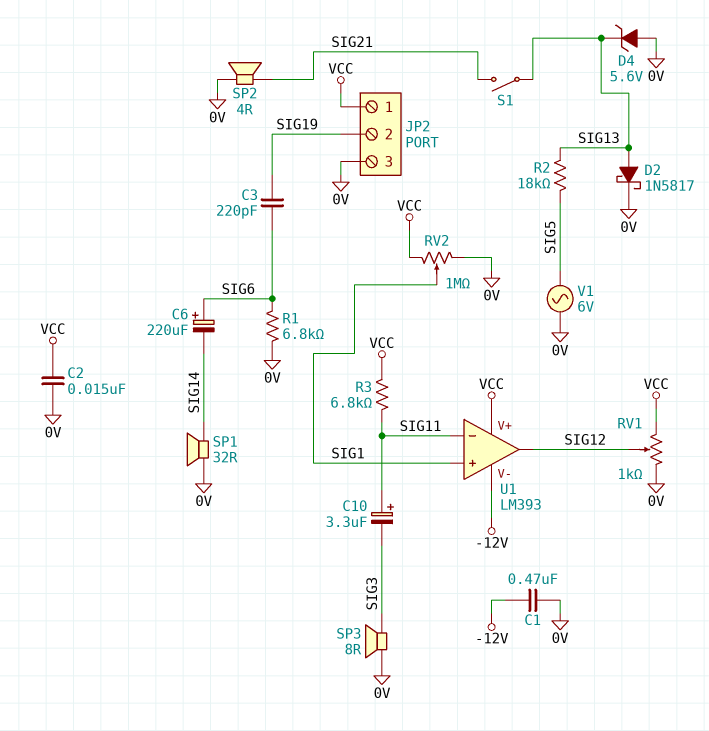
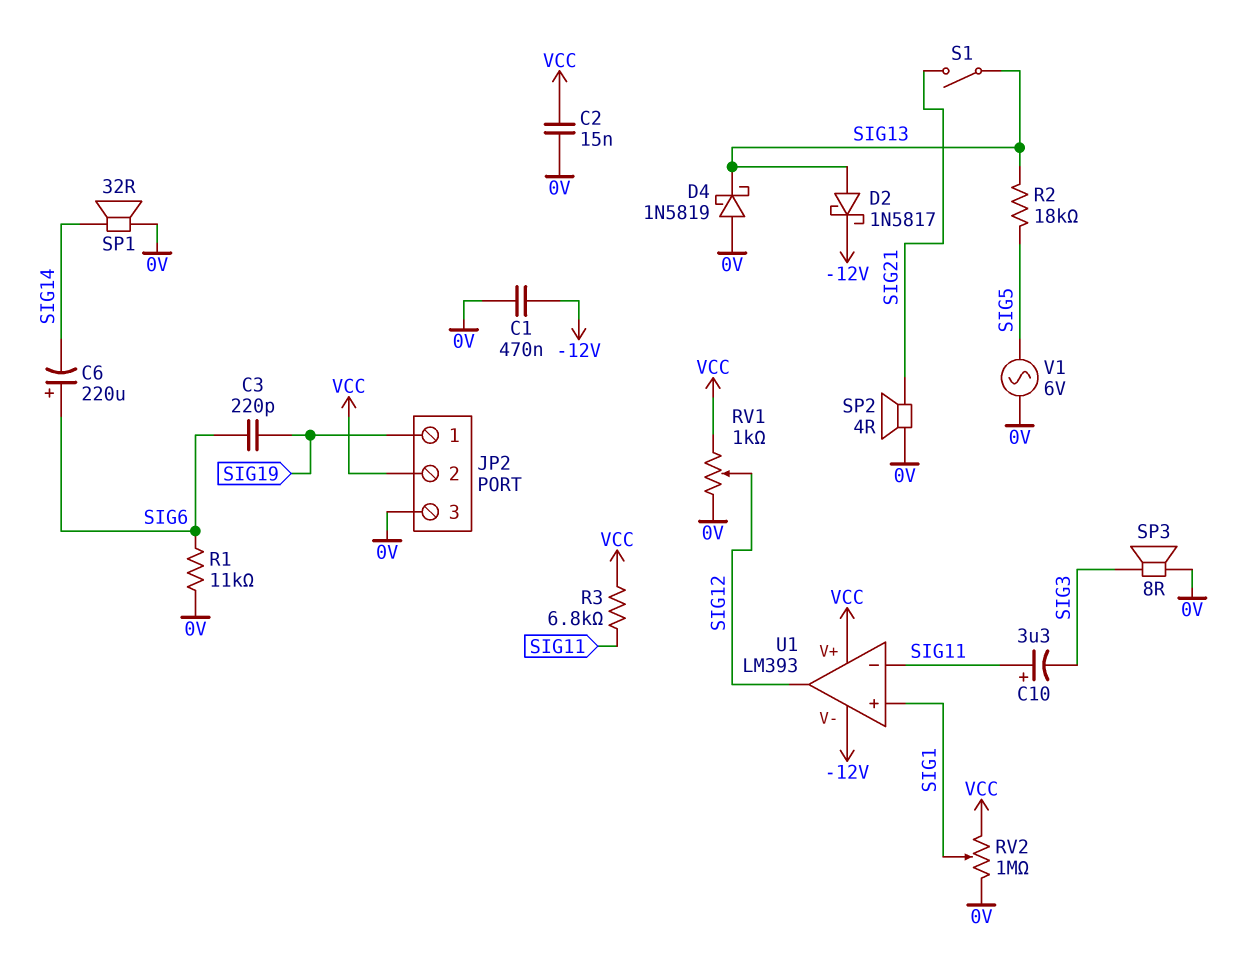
D2: schottky 1N5817 (A SIG13, K 0V) -> schottky 1N5817 (A SIG13, K -12V)
D4: zener 5.6V (A 0V, K SIG13) -> schottky 1N5819 (A 0V, K SIG13)
JP2 pin 1: VCC -> SIG19
JP2 pin 2: SIG19 -> VCC
R1: 6.8k (0V, SIG6) -> 11k (0V, SIG6)

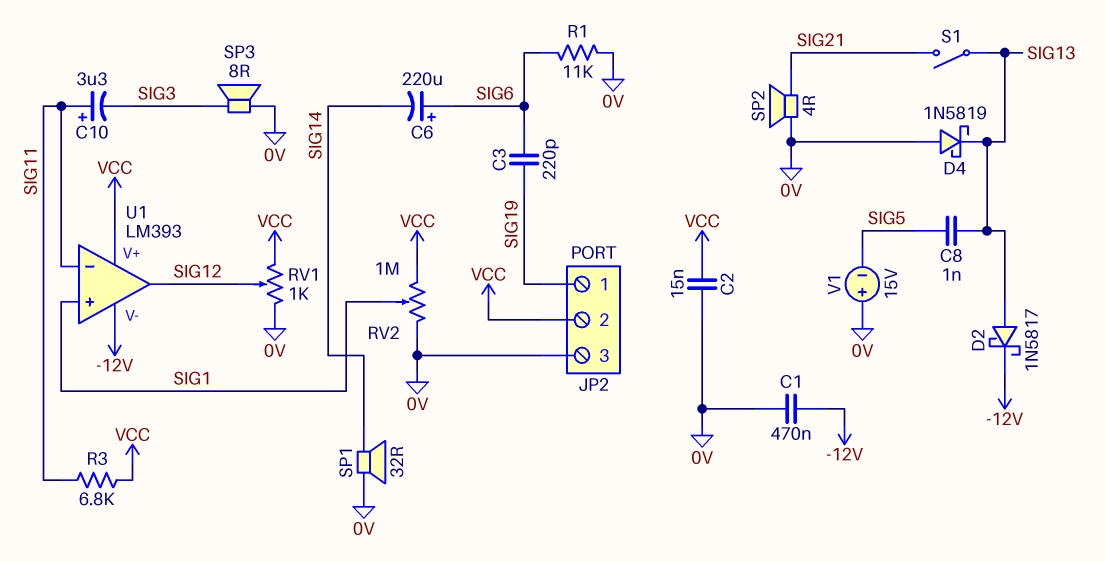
C8: none -> 1nF (SIG5, SIG13)
R2: 18k (SIG5, SIG13) -> none
V1: AC 6V (0V, SIG5) -> 15V (plus 0V, minus SIG5)

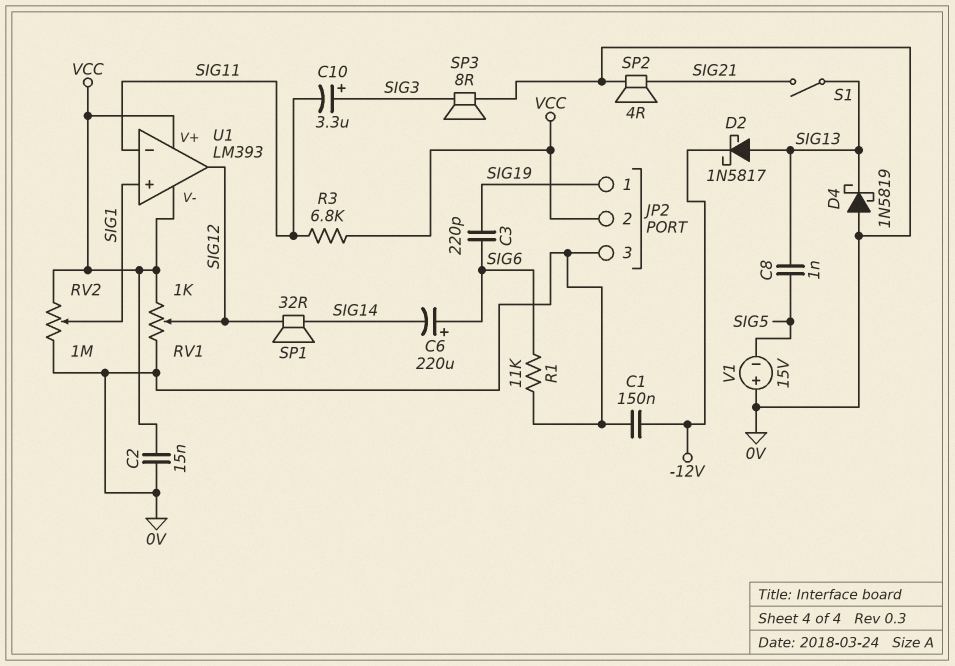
C1: 470nF (-12V, 0V) -> 150nF (-12V, 0V)
C10: 3.3uF (plus SIG11, minus SIG3) -> 3.3uF (plus SIG3, minus SIG11)
SP1: speaker 32R (0V, SIG14) -> speaker 32R (SIG12, SIG14)
U1 pin V-: -12V -> VCC

